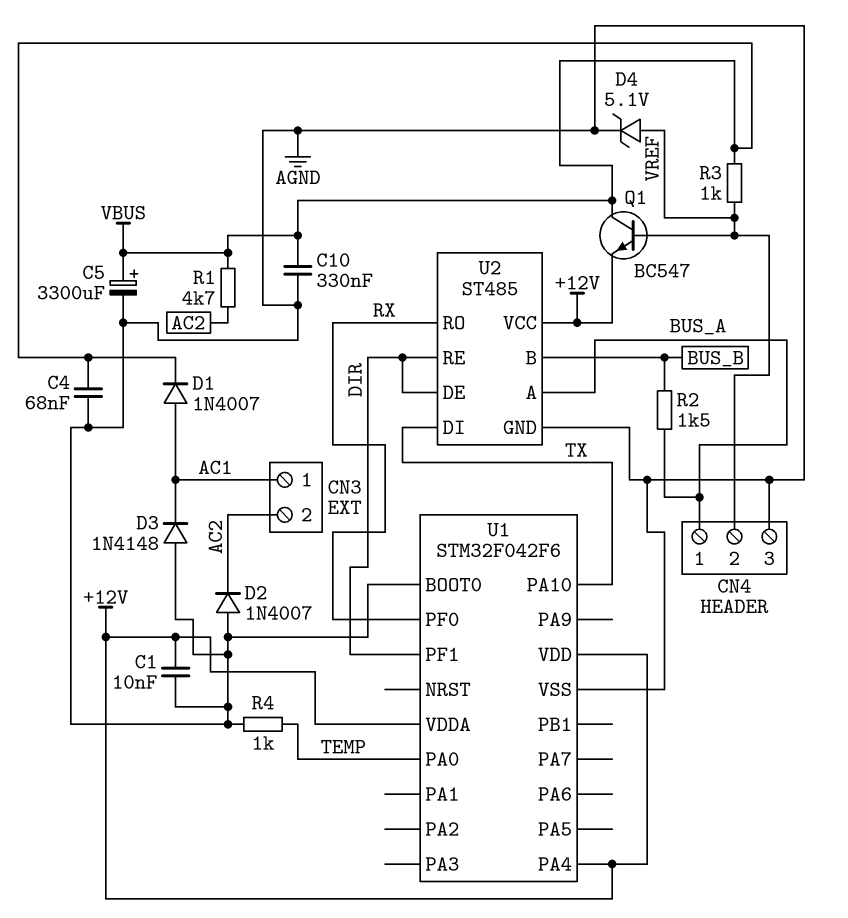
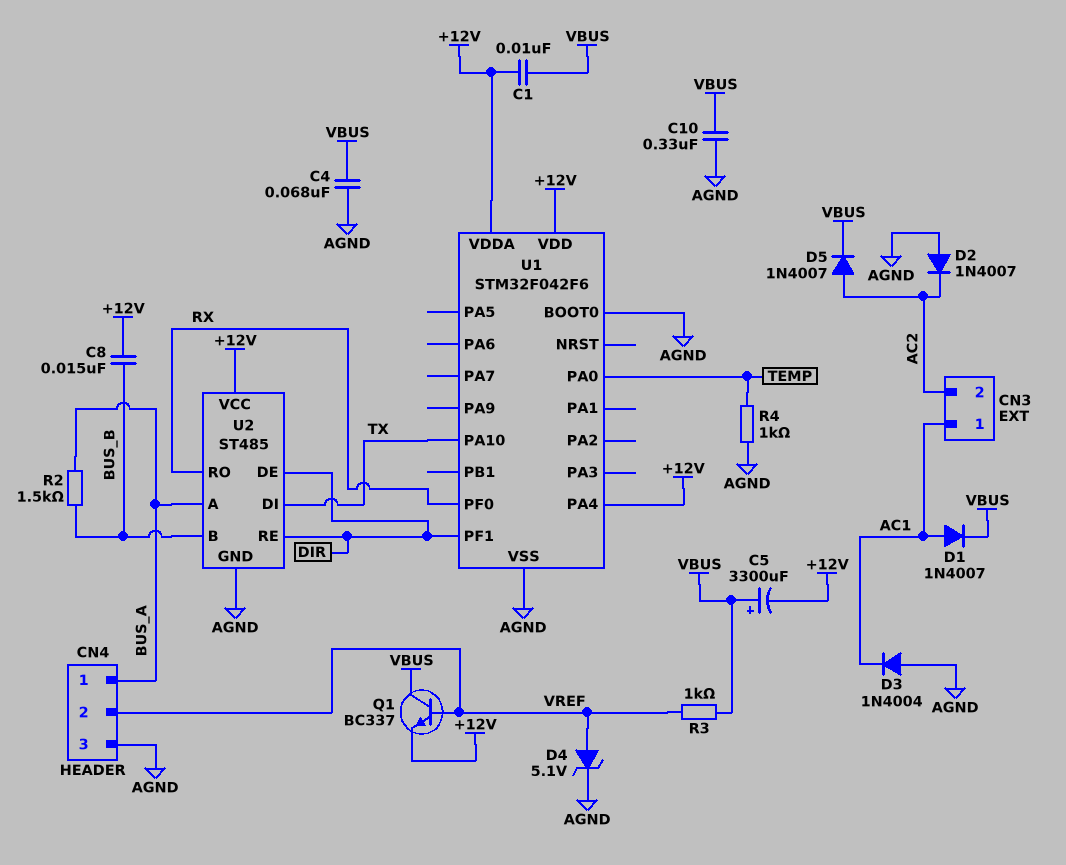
C1: 10nF (+12V, AGND) -> 10nF (+12V, VBUS)
C5: 3300uF (plus VBUS, minus AGND) -> 3300uF (plus VBUS, minus +12V)
C8: none -> 15nF (+12V, BUS_B)
D3: diode 1N4148 (A AGND, K AC1) -> diode 1N4004 (A AGND, K AC1)
D5: none -> diode 1N4007 (A AC2, K VBUS)
Q1: NPN BC547 (B VREF, C VBUS, E +12V) -> NPN BC337 (B VREF, C VBUS, E +12V)
R1: 4.7k (AC2, VBUS) -> none

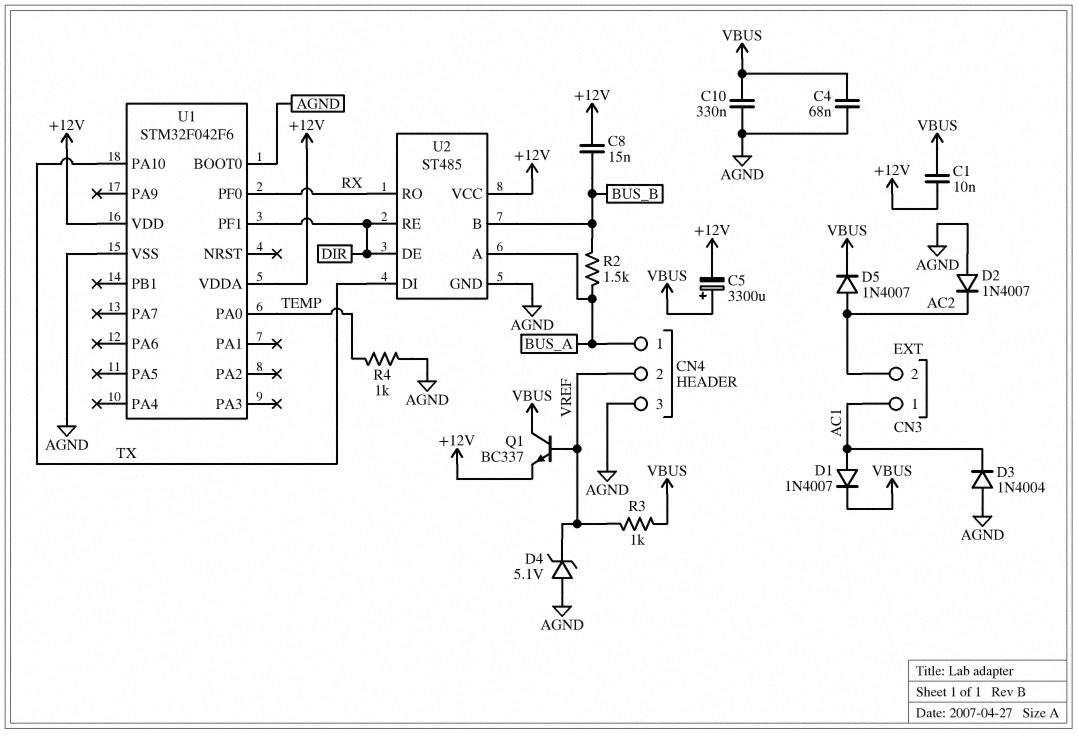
D4: zener 5.1V (A VREF, K AGND) -> zener 5.1V (A AGND, K VREF)
U1 pin PA4: +12V -> none

